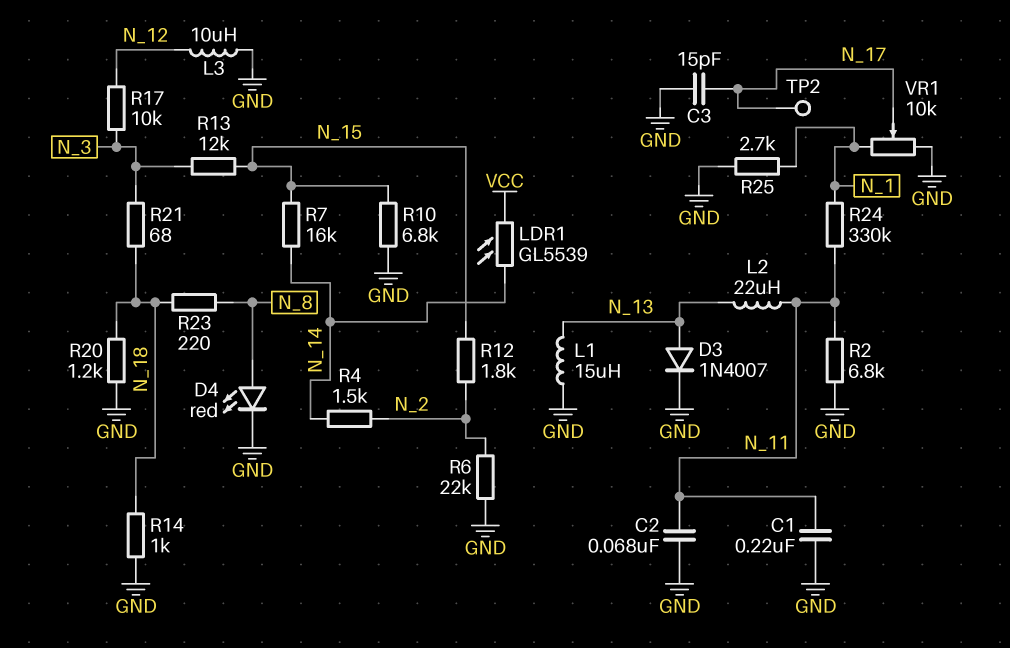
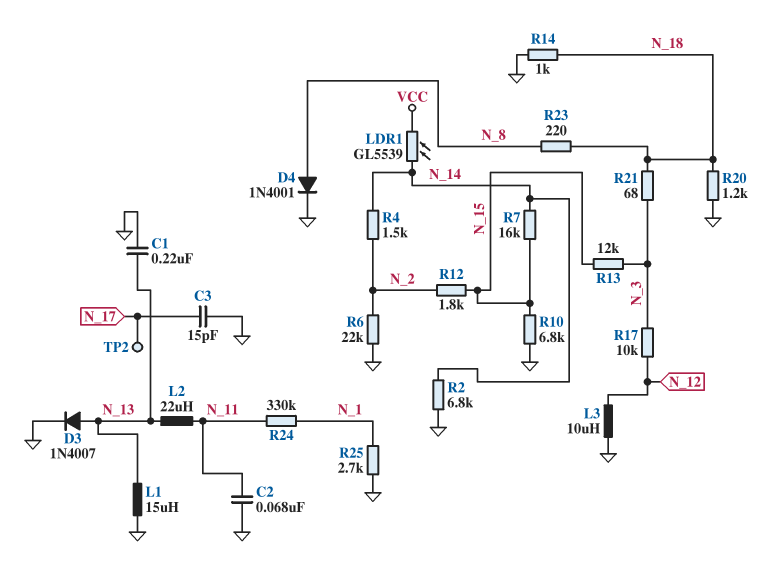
C1: 220nF (GND, N_11) -> 220nF (GND, N_13)
D4: LED red (A N_8, K GND) -> diode 1N4001 (A N_8, K GND)
R2: 6.8k (GND, N_11) -> 6.8k (GND, N_14)
VR1: 10k (GND, N_1, wiper N_17) -> none

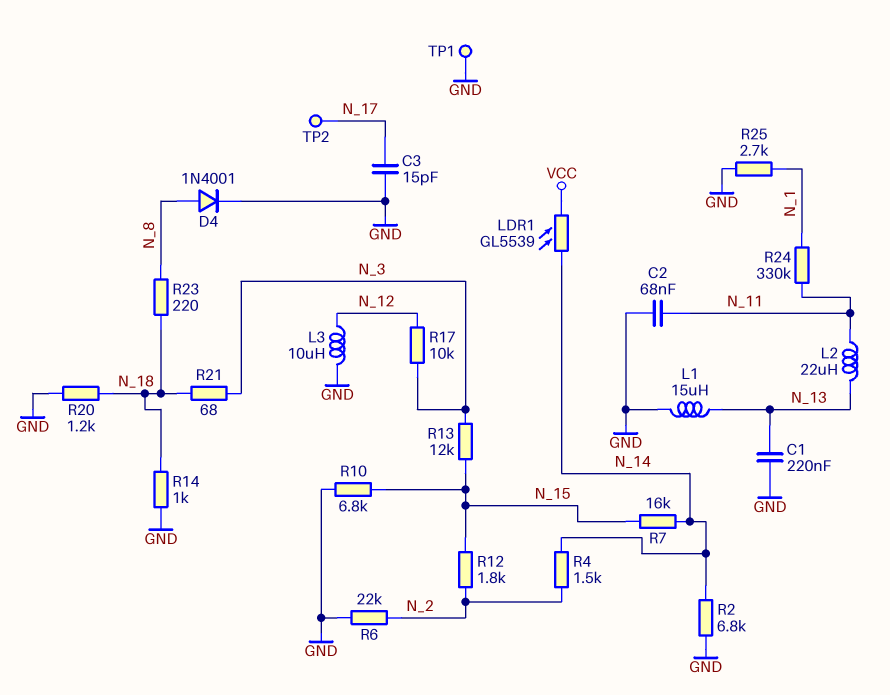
D3: diode 1N4007 (A N_13, K GND) -> none
TP1: none -> test point (GND)

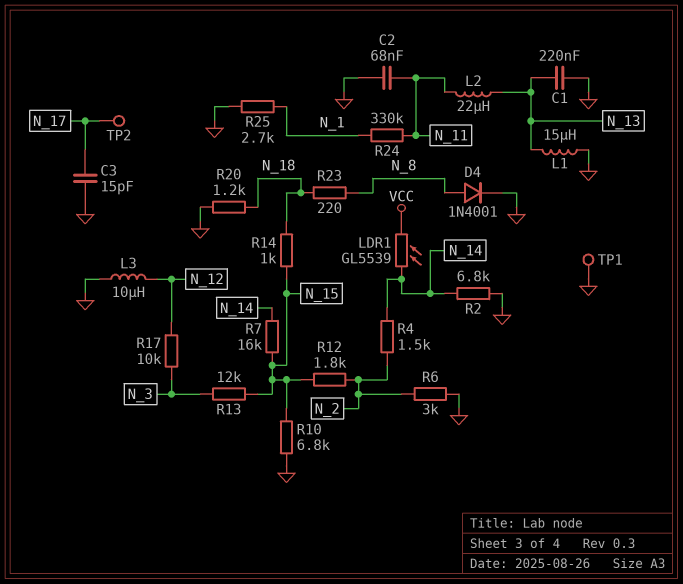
R6: 22k (GND, N_2) -> 3k (GND, N_2)
R14: 1k (GND, N_18) -> 1k (N_15, N_18)
R21: 68 (N_3, N_18) -> none

